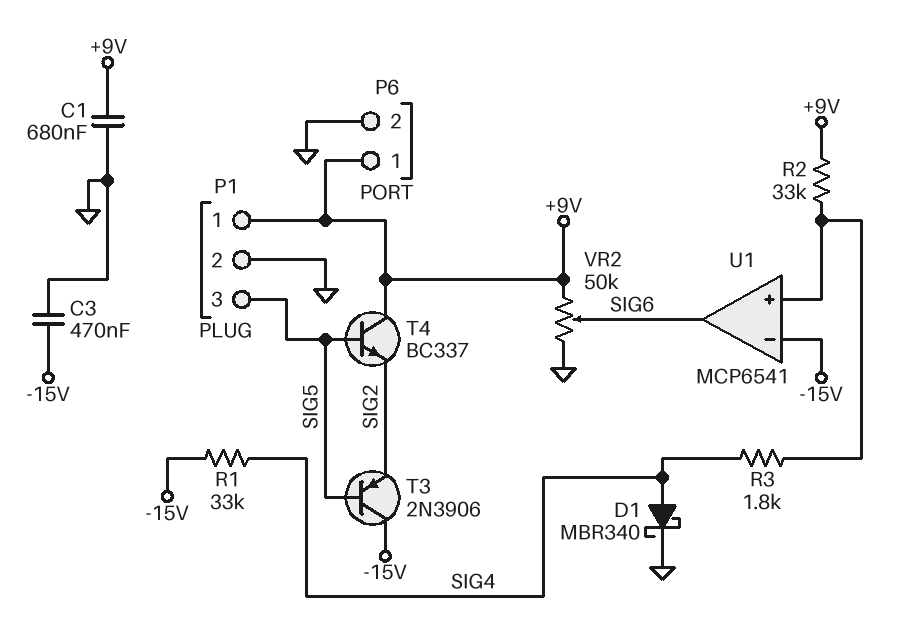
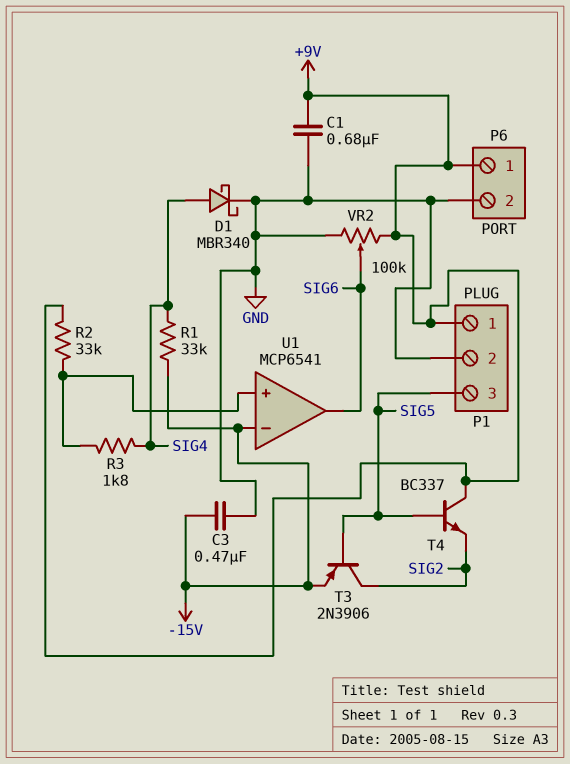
T3: PNP 2N3906 (B SIG5, C -15V, E SIG2) -> PNP 2N3906 (B SIG5, C SIG2, E -15V)
VR2: 50k (+9V, GND, wiper SIG6) -> 100k (+9V, GND, wiper SIG6)

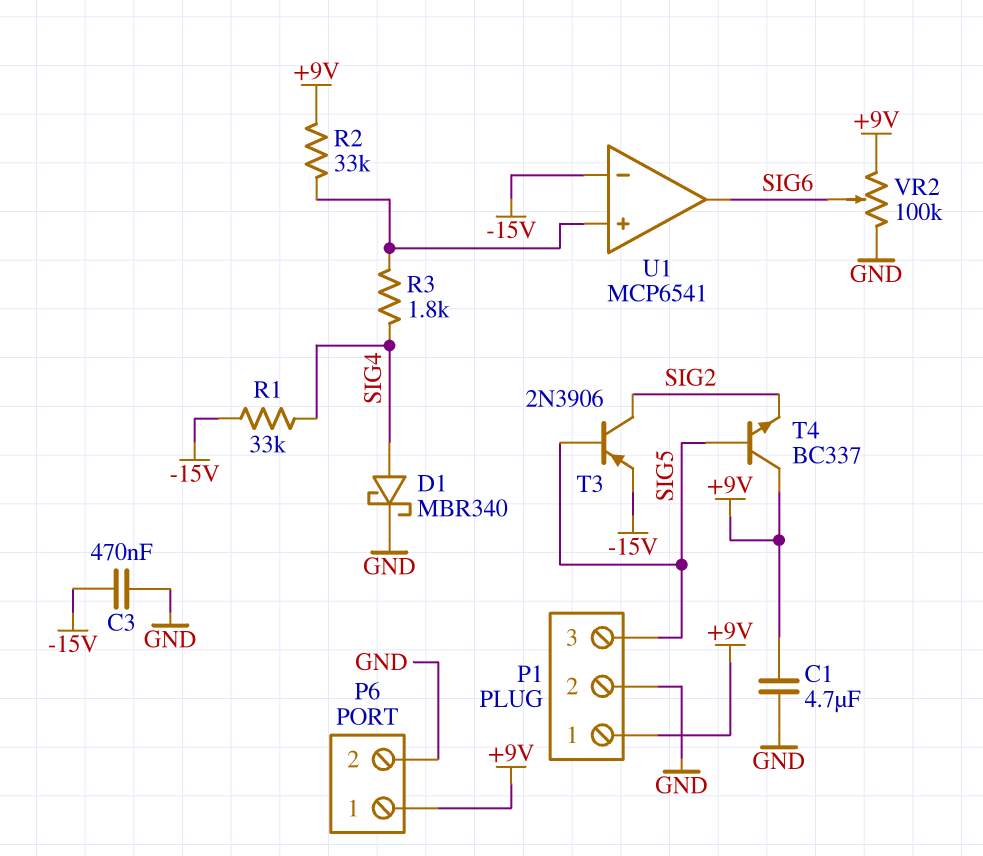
C1: 680nF (+9V, GND) -> 4.7uF (+9V, GND)

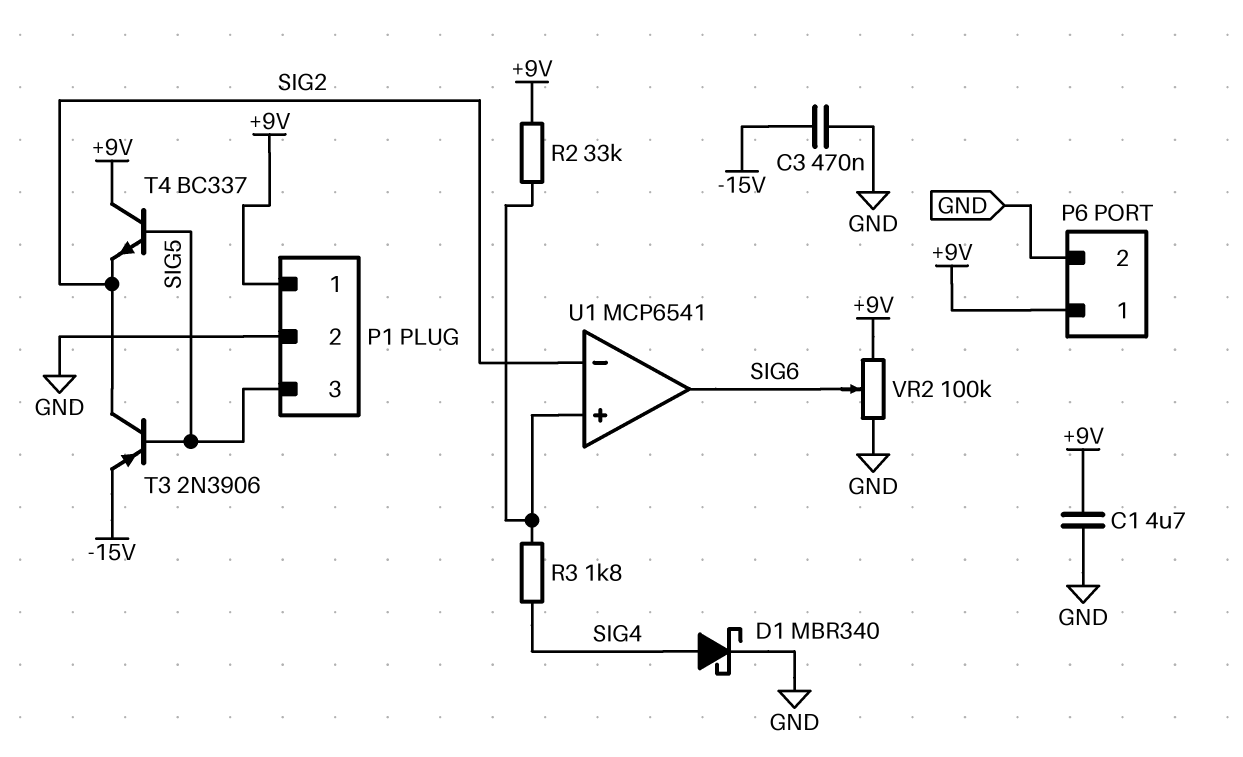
R1: 33k (-15V, SIG4) -> none
U1 pin in-: -15V -> SIG2

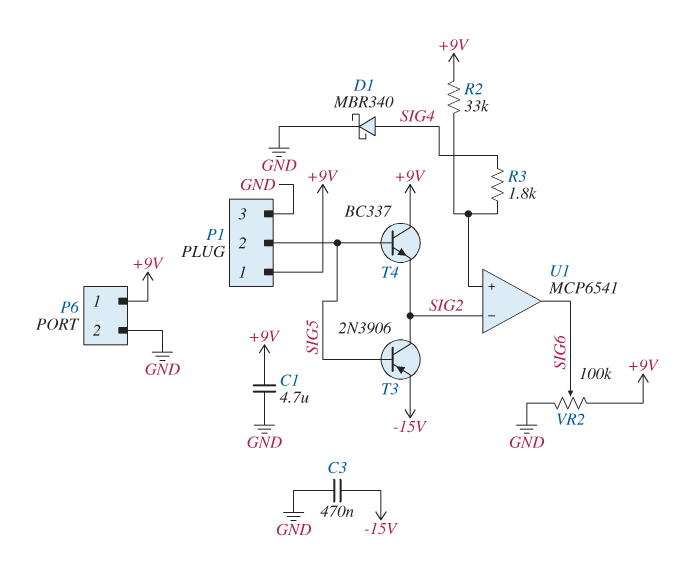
P1 pin 2: GND -> SIG5
P1 pin 3: SIG5 -> GND

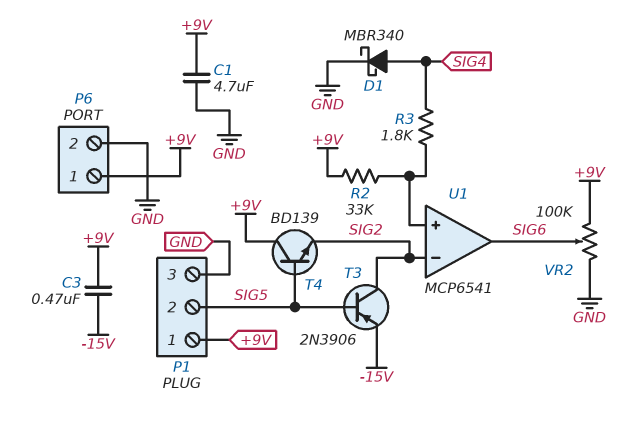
C3: 470nF (-15V, GND) -> 470nF (+9V, -15V)
T4: NPN BC337 (B SIG5, C +9V, E SIG2) -> NPN BD139 (B SIG5, C +9V, E SIG2)

